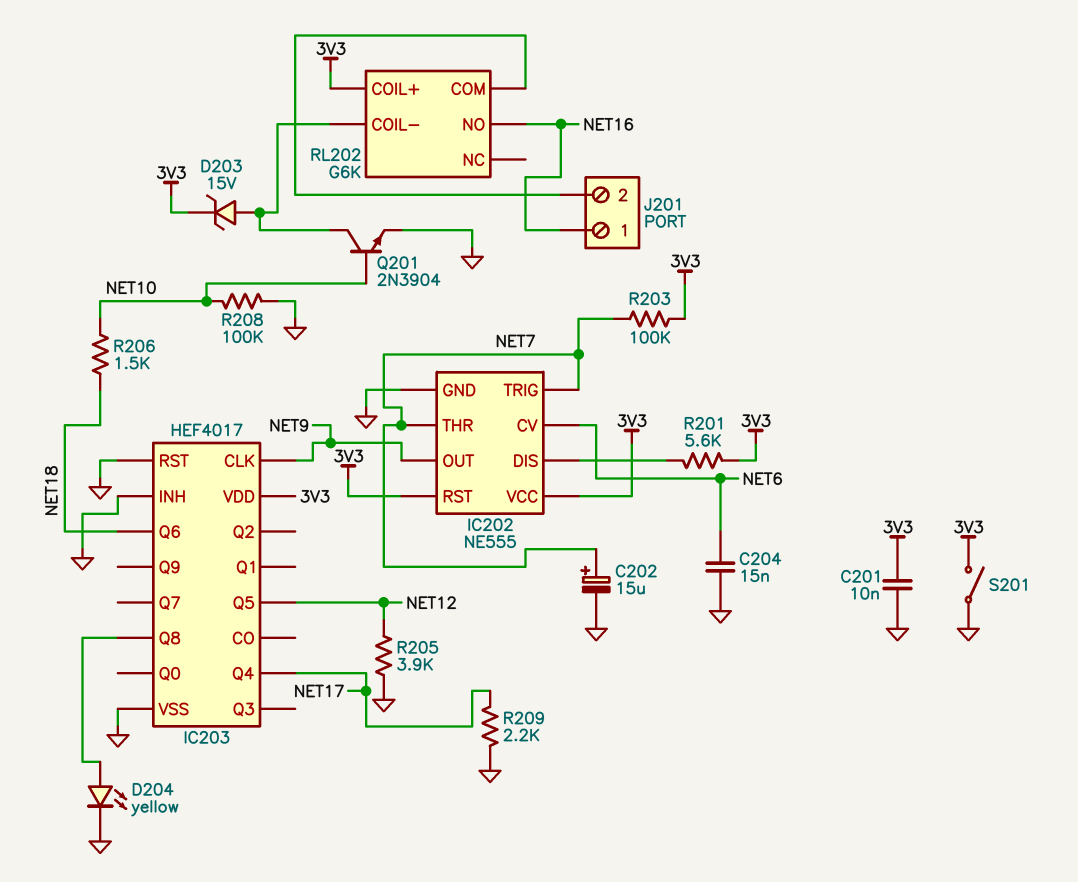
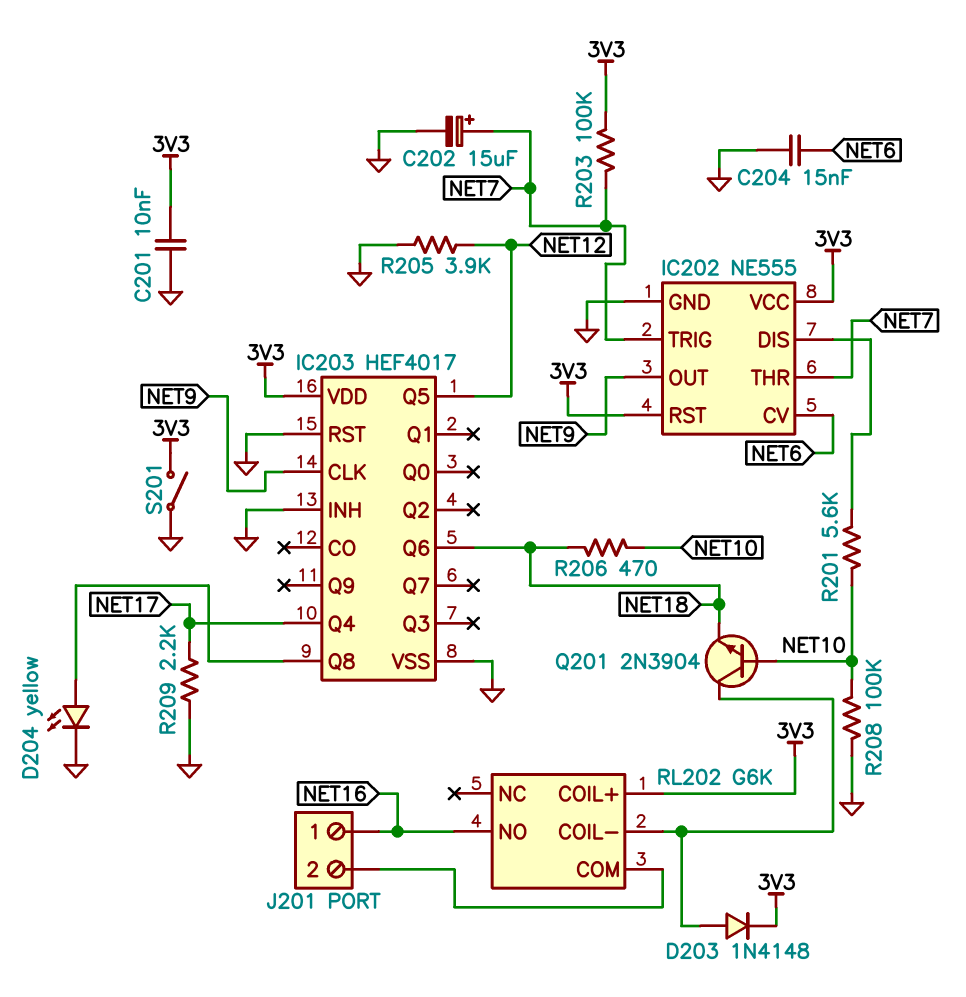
D203: zener 15V (A RL202/COIL-, K 3V3) -> diode 1N4148 (A RL202/COIL-, K 3V3)
Q201: NPN 2N3904 (B NET10, C RL202/COIL-, E GND) -> NPN 2N3904 (B NET10, C RL202/COIL-, E NET18)
R201: 5.6k (3V3, IC202/DIS) -> 5.6k (IC202/DIS, NET10)
R206: 1.5k (NET10, NET18) -> 470 (NET10, NET18)

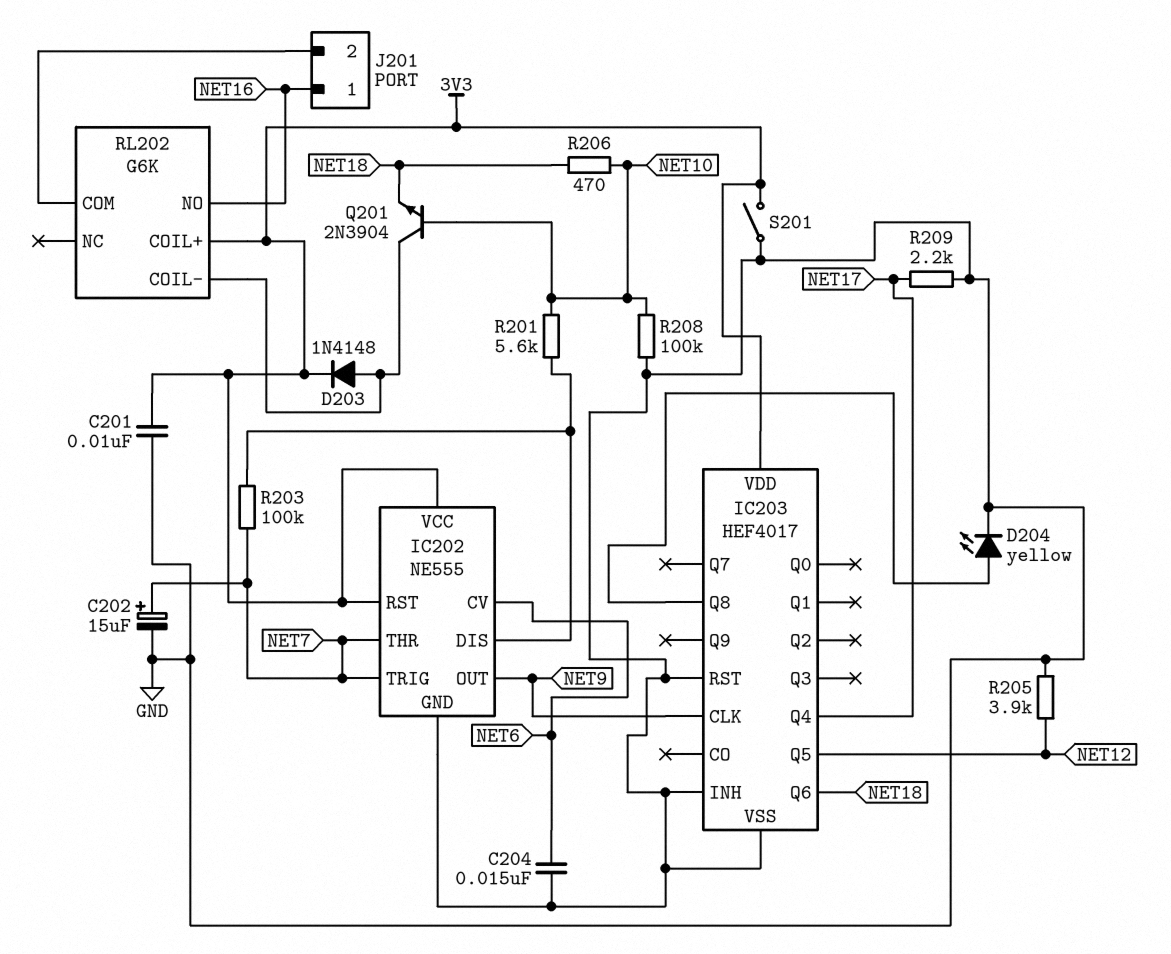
R203: 100k (3V3, NET7) -> 100k (IC202/DIS, NET7)

